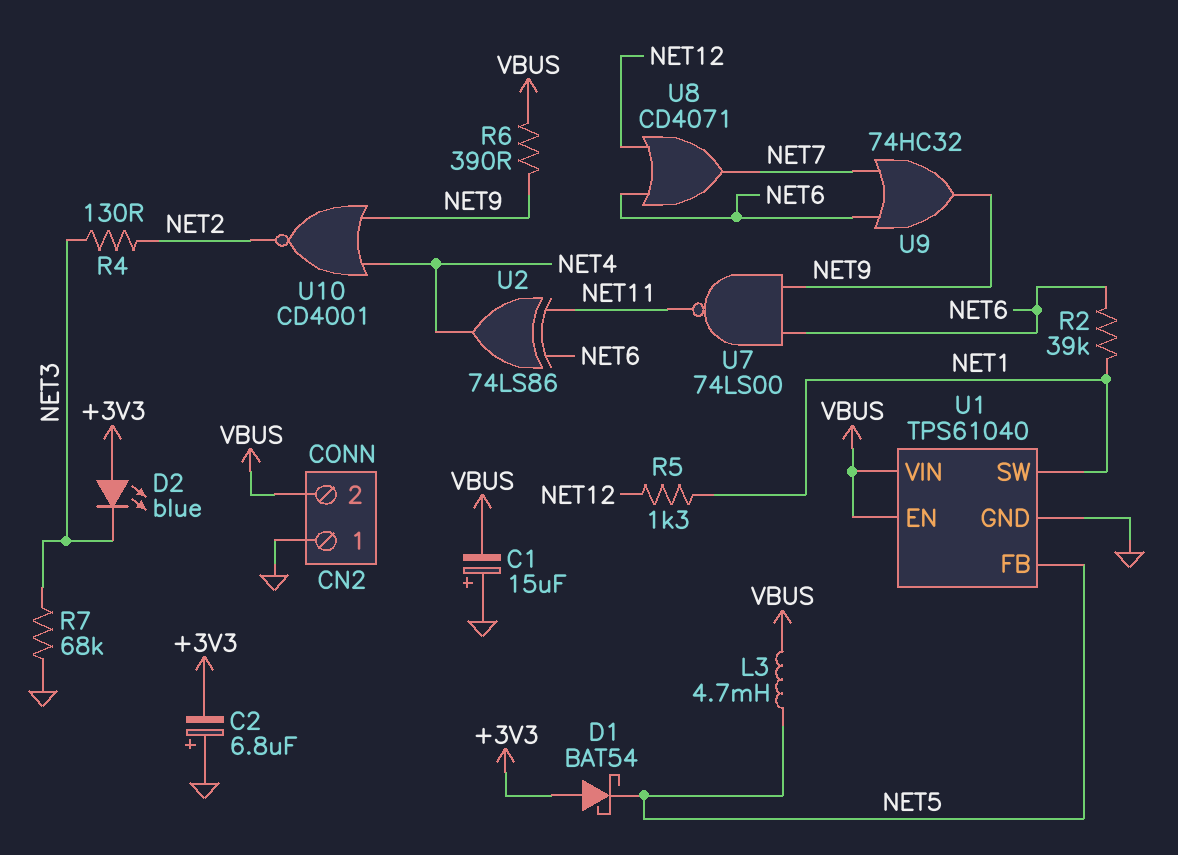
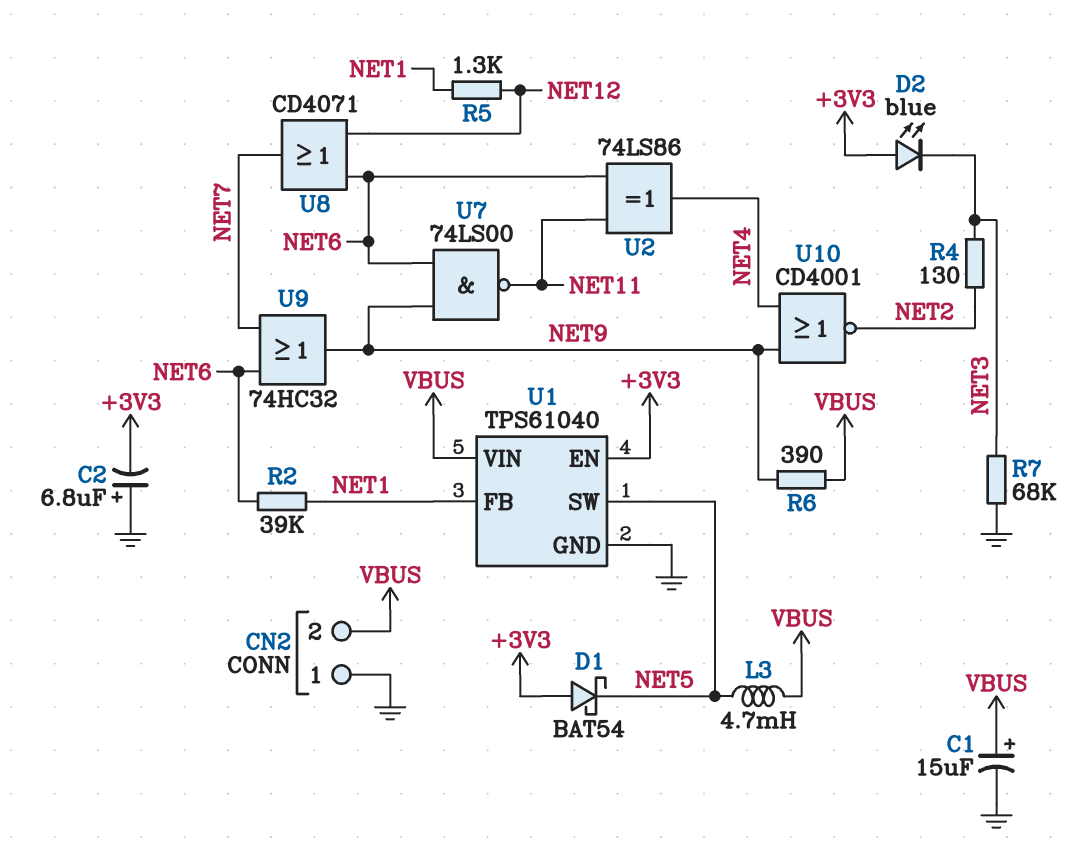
C1: 15uF (plus GND, minus VBUS) -> 15uF (plus VBUS, minus GND)
U1 pin EN: VBUS -> +3V3
U1 pin FB: NET5 -> NET1
U1 pin SW: NET1 -> NET5

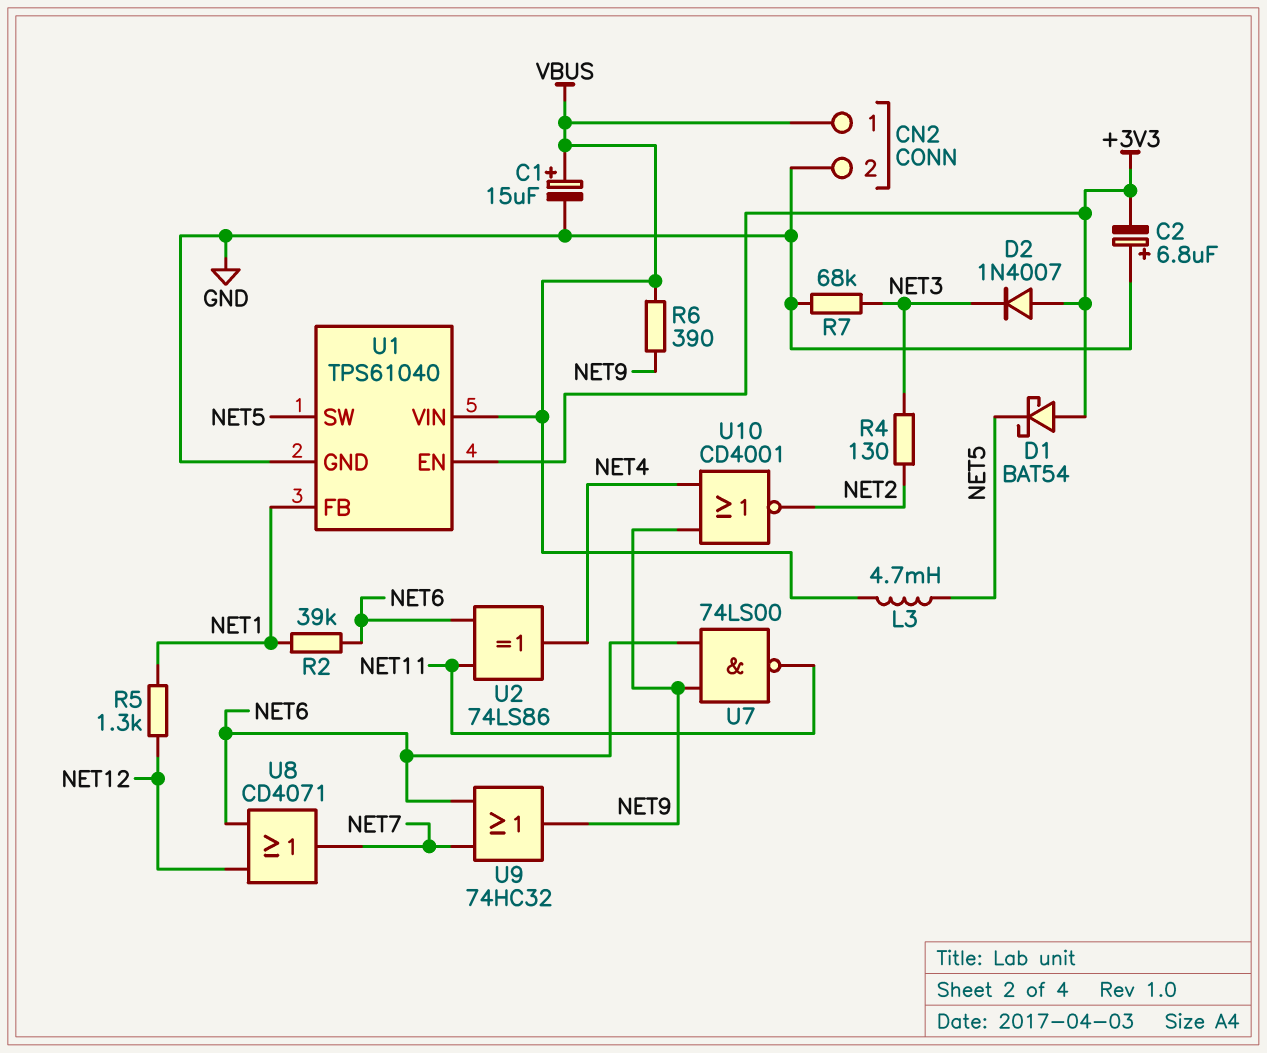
CN2 pin 1: GND -> VBUS
CN2 pin 2: VBUS -> GND
D2: LED blue (A +3V3, K NET3) -> diode 1N4007 (A +3V3, K NET3)

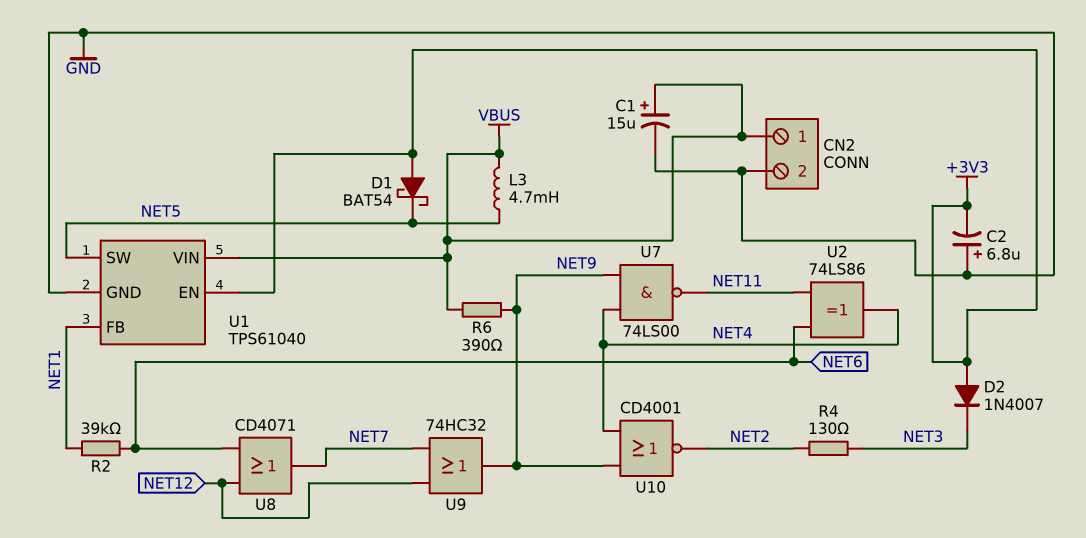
R5: 1.3k (NET1, NET12) -> none
R7: 68k (GND, NET3) -> none
U7: NAND 74LS00 (in NET6, in NET9, out NET11) -> NAND 74LS00 (in NET4, in NET9, out NET11)
U9: OR 74HC32 (in NET6, in NET7, out NET9) -> OR 74HC32 (in NET7, in NET12, out NET9)

